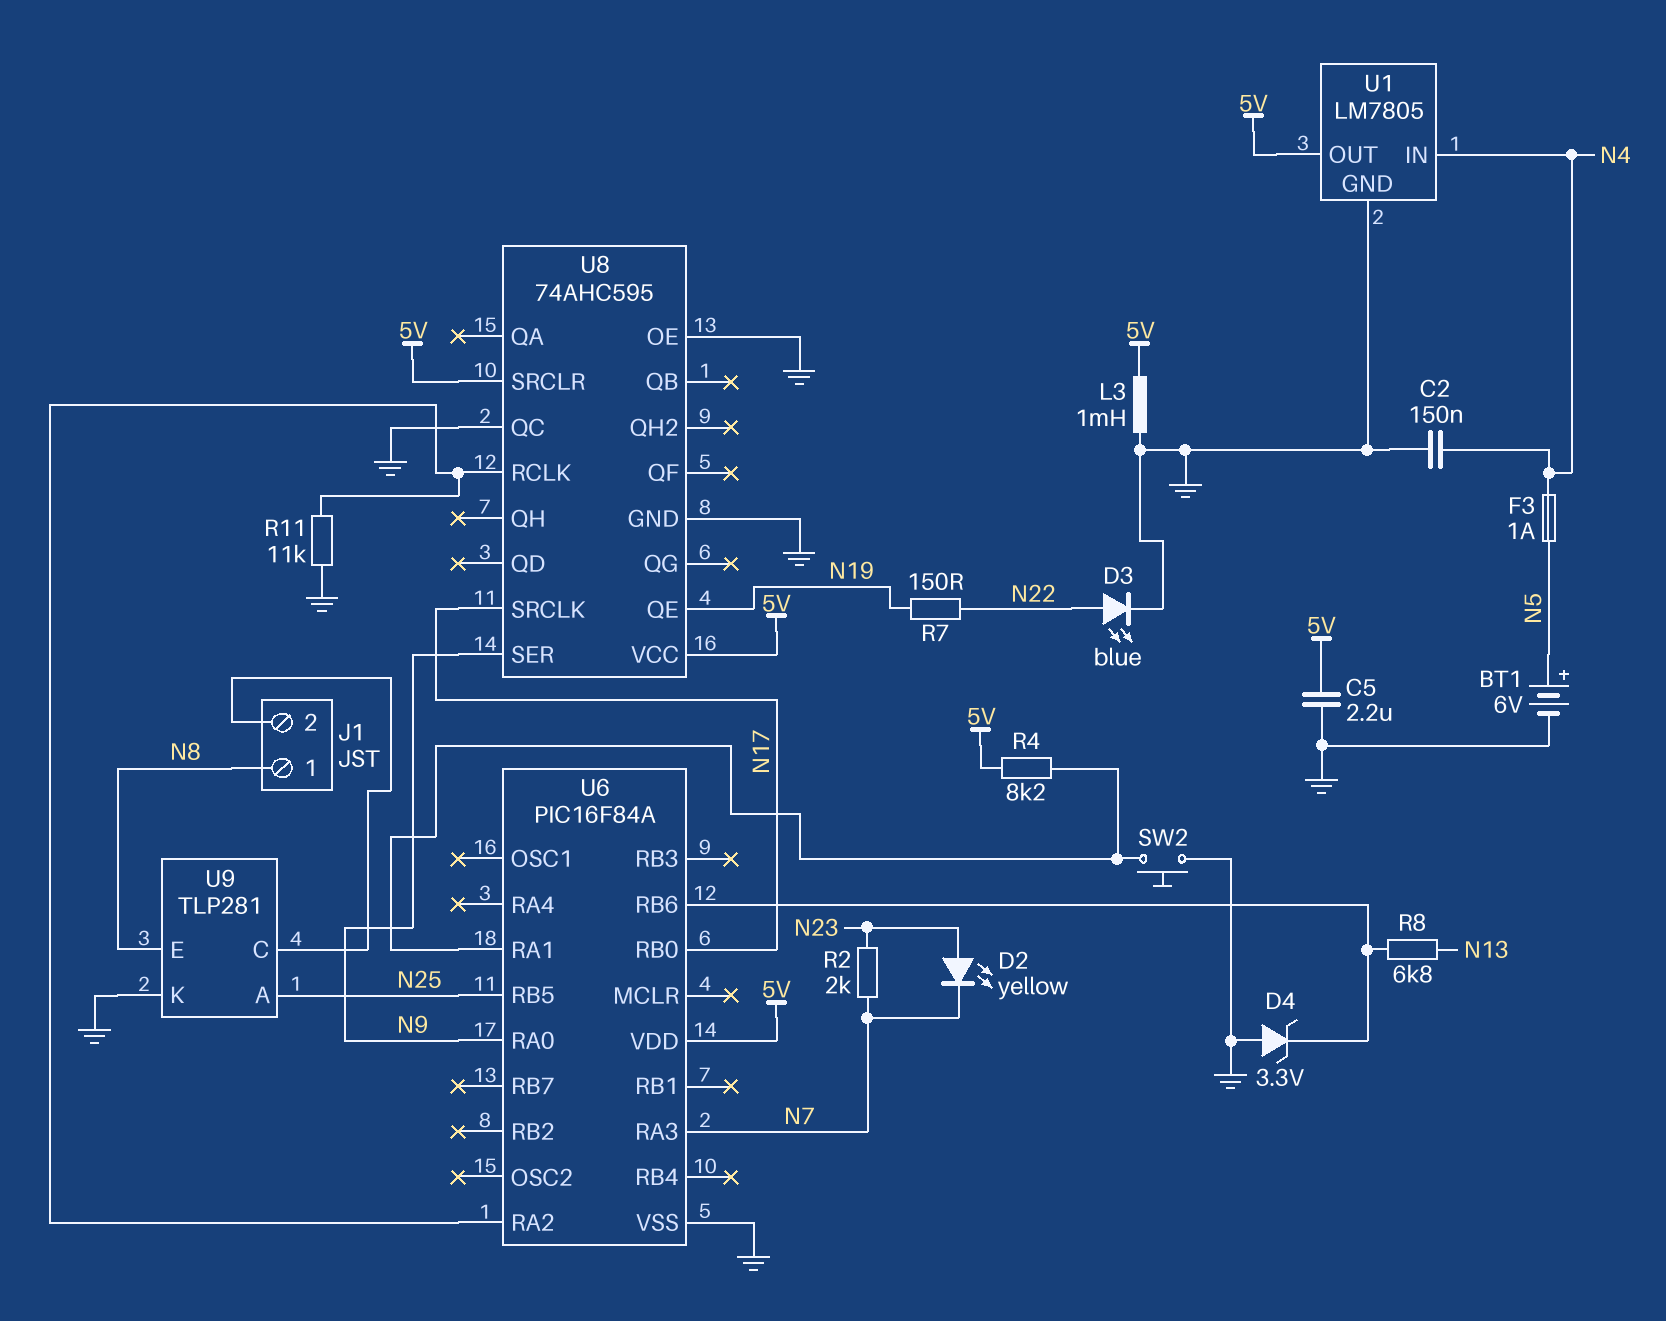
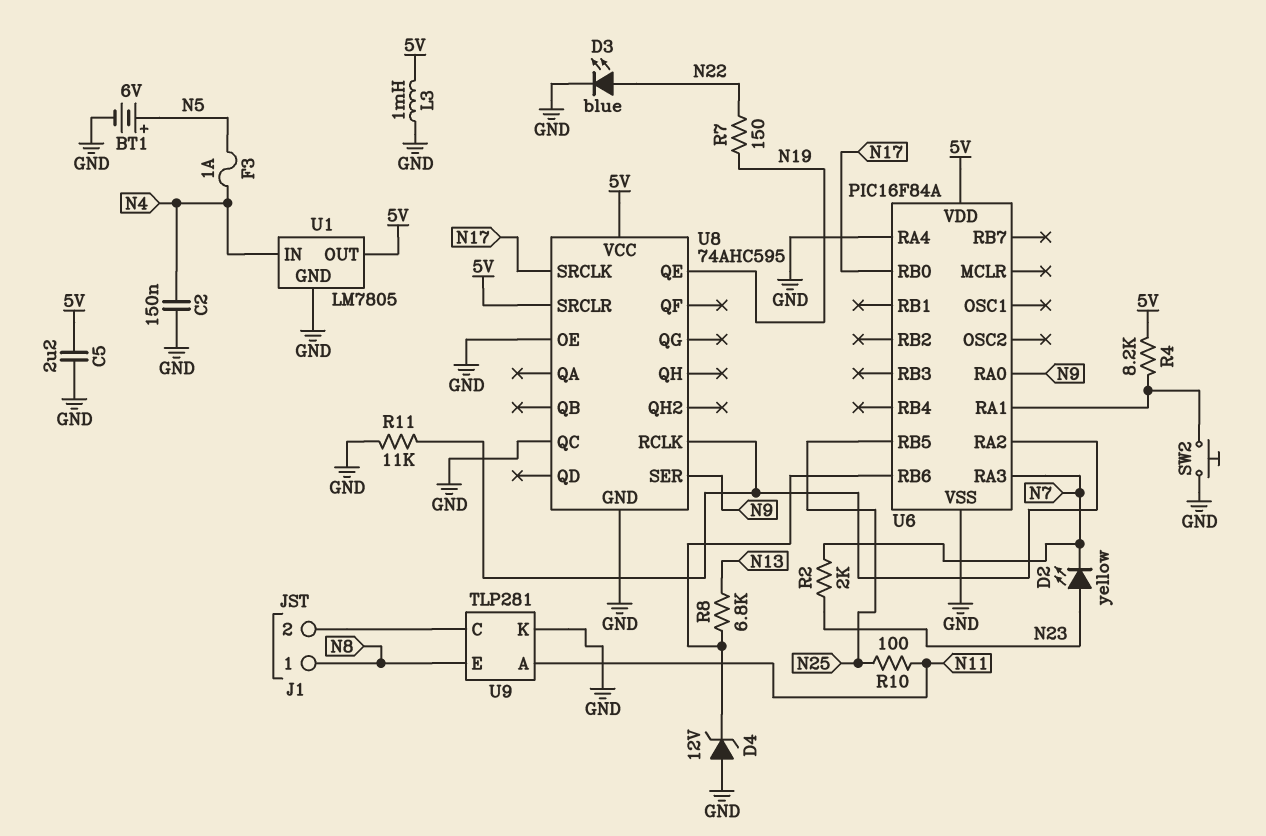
D4: zener 3.3V (A GND, K U6/RB6) -> zener 12V (A GND, K U6/RB6)
R10: none -> 100 (N11, N25)
U6 pin RA4: none -> GND
U9 pin A: N25 -> N11

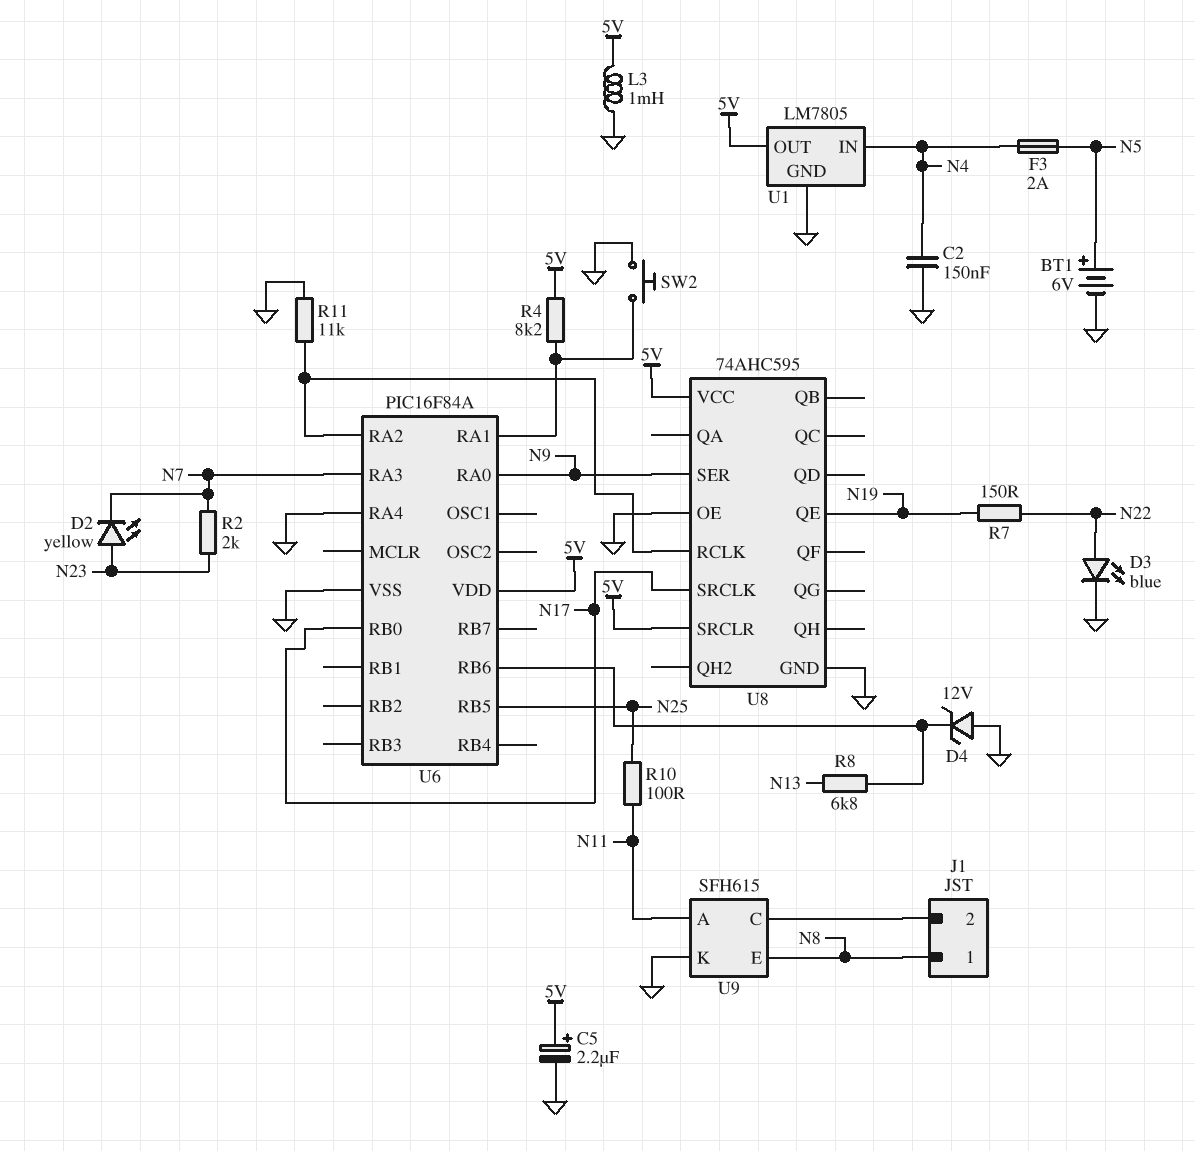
C5: 2.2uF (5V, GND) -> 2.2uF (plus 5V, minus GND)
F3: 1A (N4, N5) -> 2A (N4, N5)
U8 pin QC: GND -> none
U9: TLP281 -> SFH615

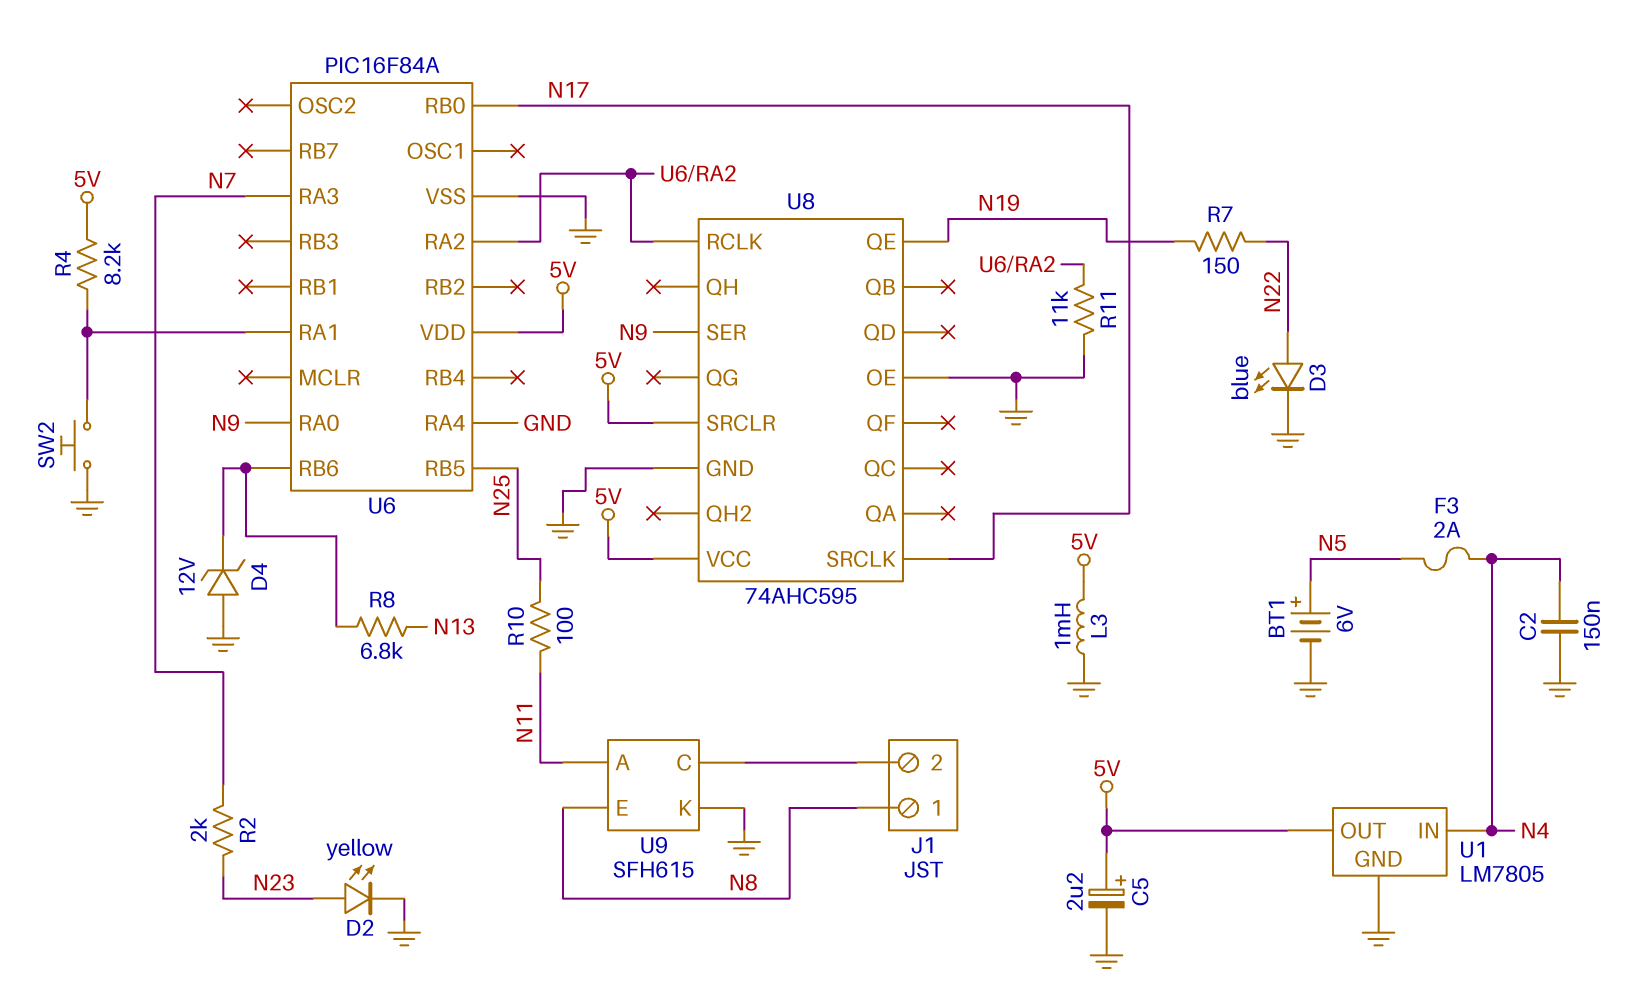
D2: LED yellow (A N23, K N7) -> LED yellow (A N23, K GND)

